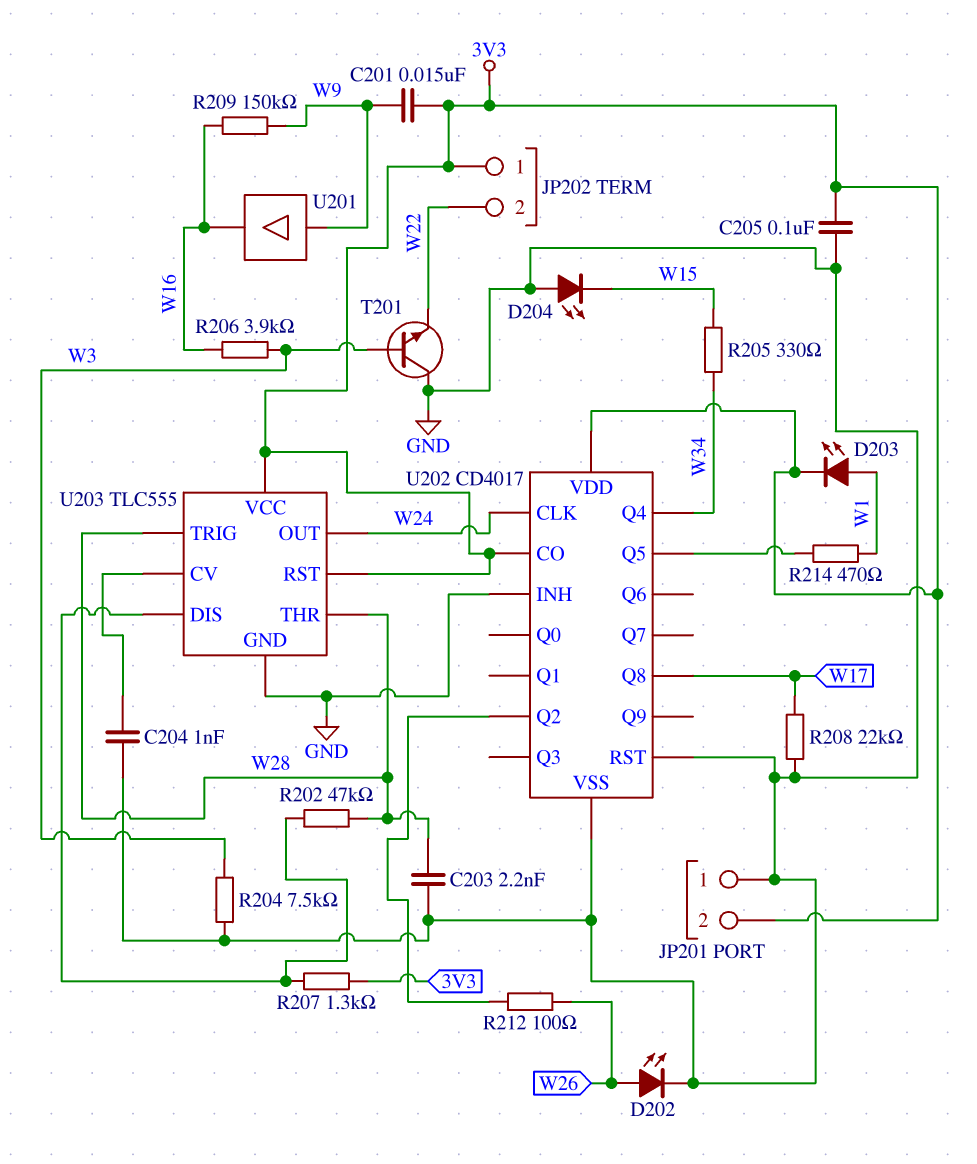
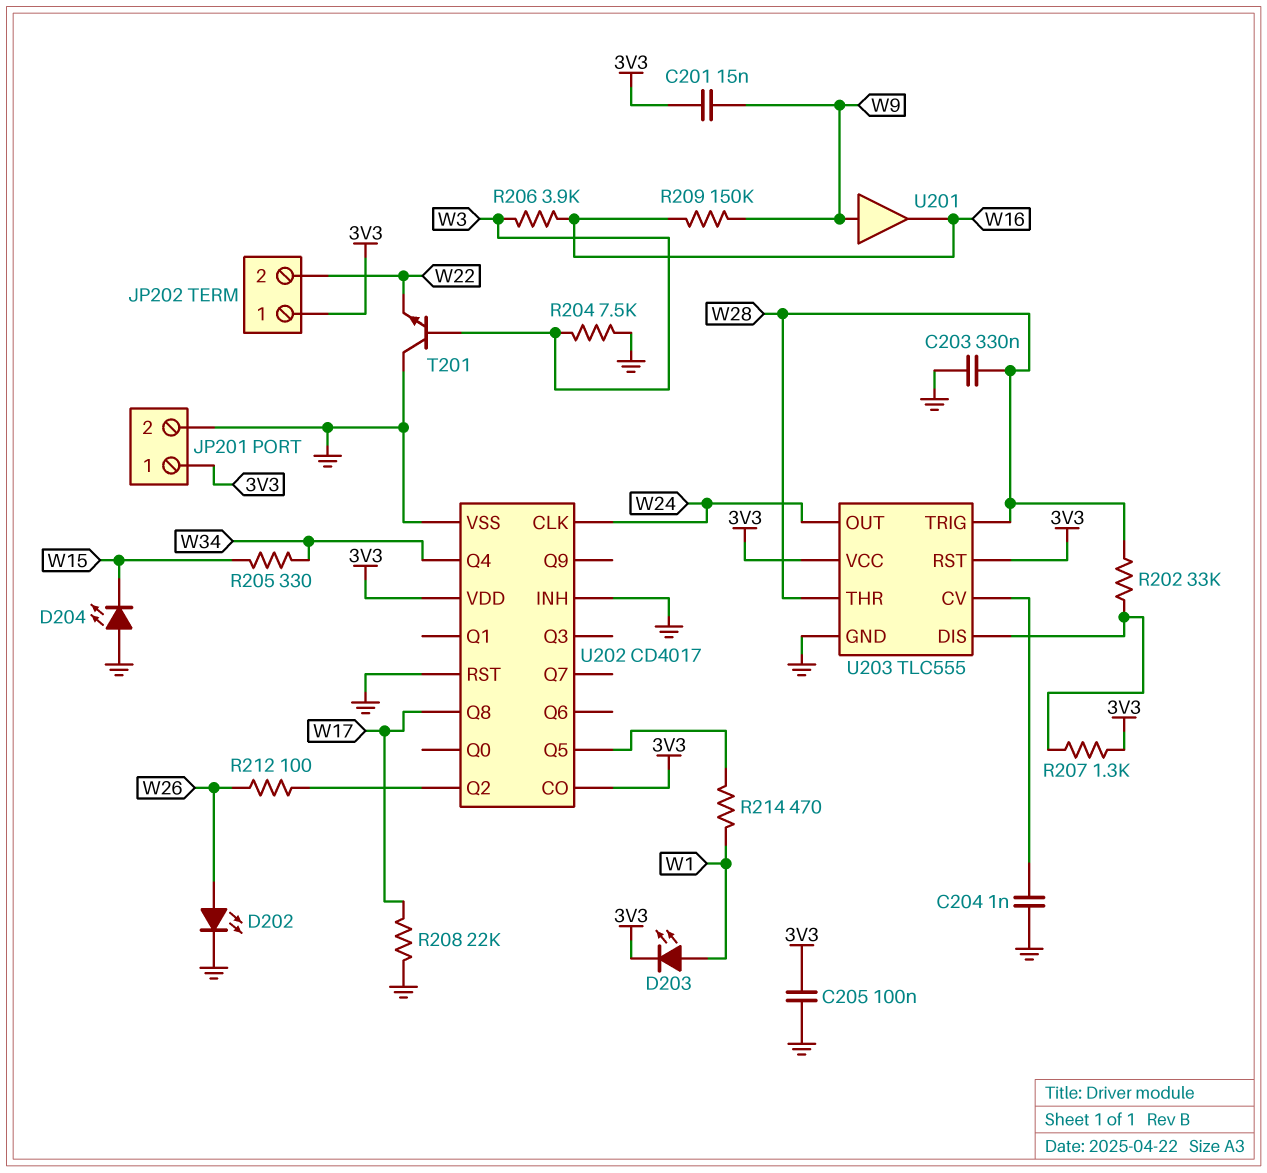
C203: 2.2nF (GND, W28) -> 330nF (GND, W28)
JP201 pin 1: GND -> 3V3
JP201 pin 2: 3V3 -> GND
R202: 47k (U203/DIS, W28) -> 33k (U203/DIS, W28)

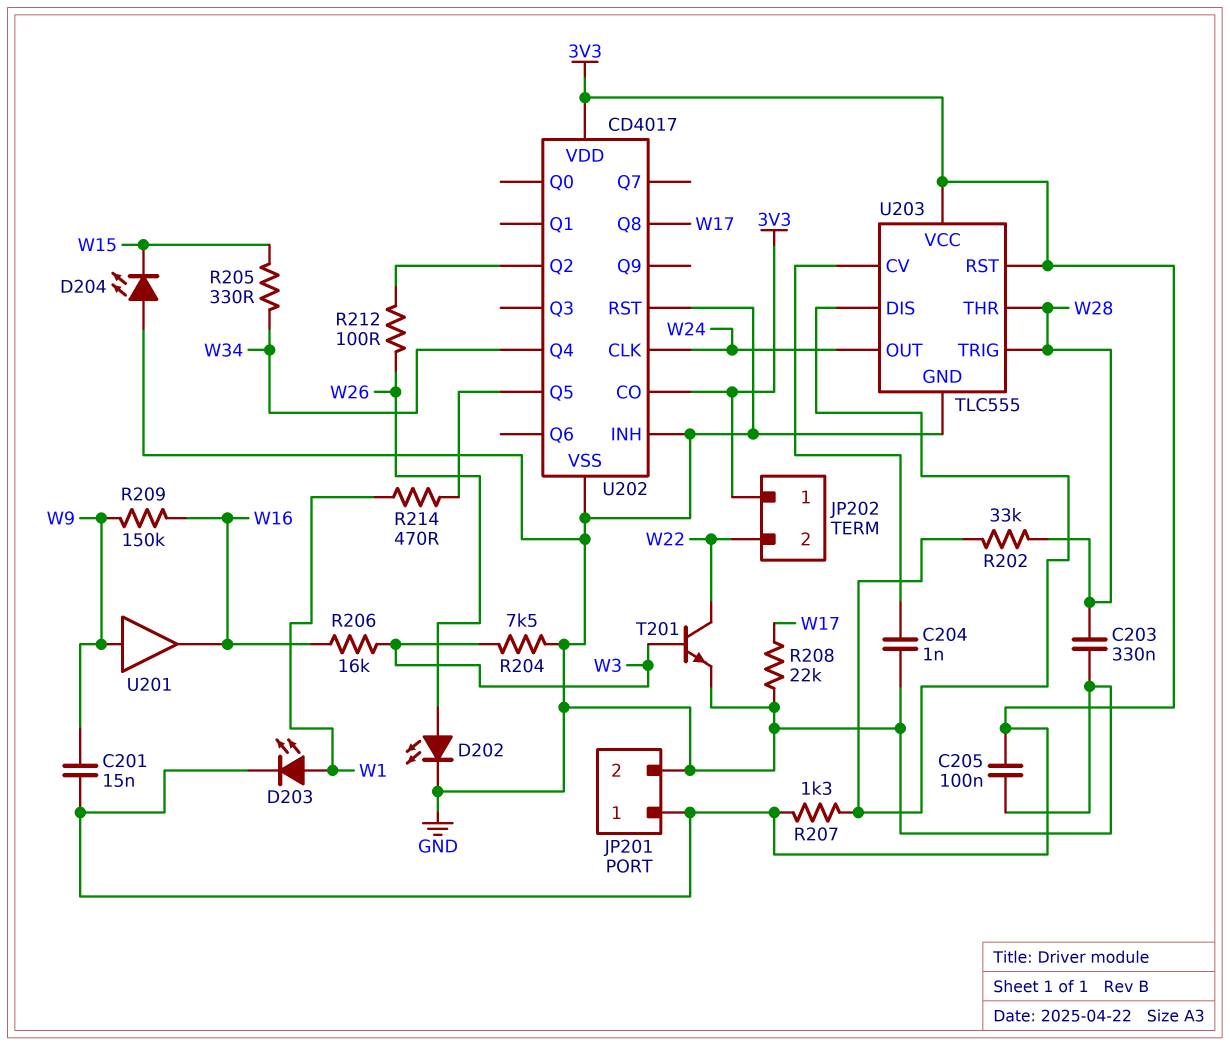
R206: 3.9k (W3, W16) -> 16k (W3, W16)
T201: NPN (B W3, C GND, E W22) -> NPN (B W3, C W22, E GND)

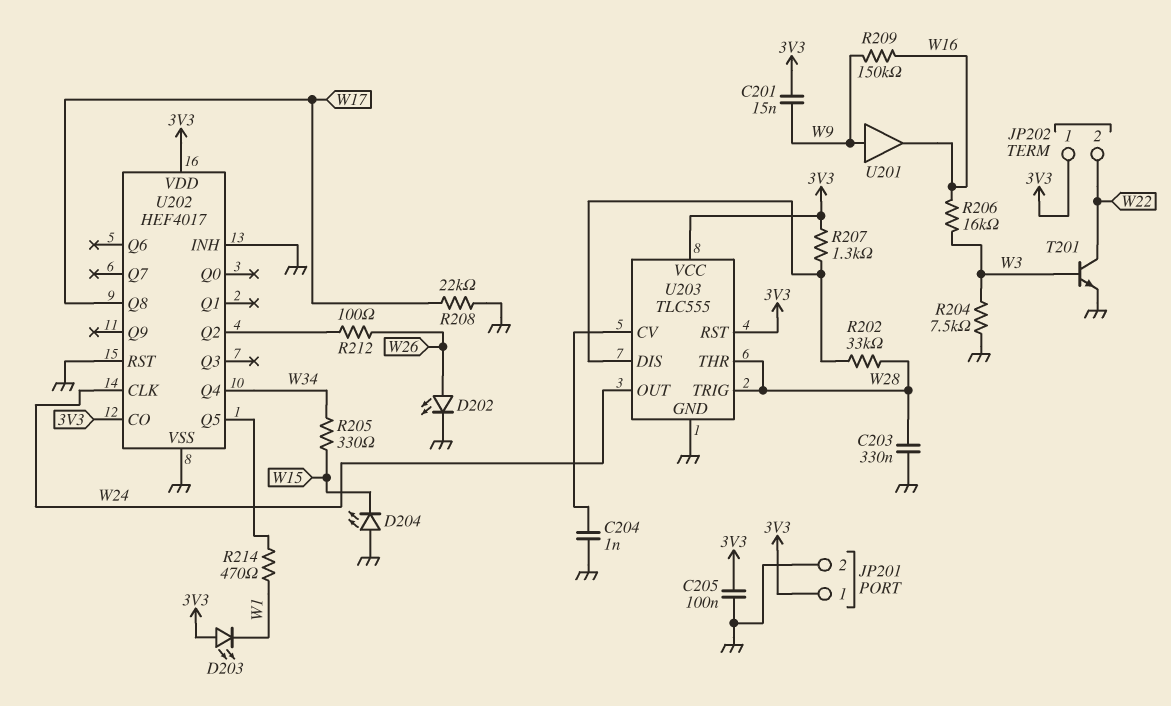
D203: LED (A W1, K 3V3) -> LED (A 3V3, K W1)
U202: CD4017 -> HEF4017

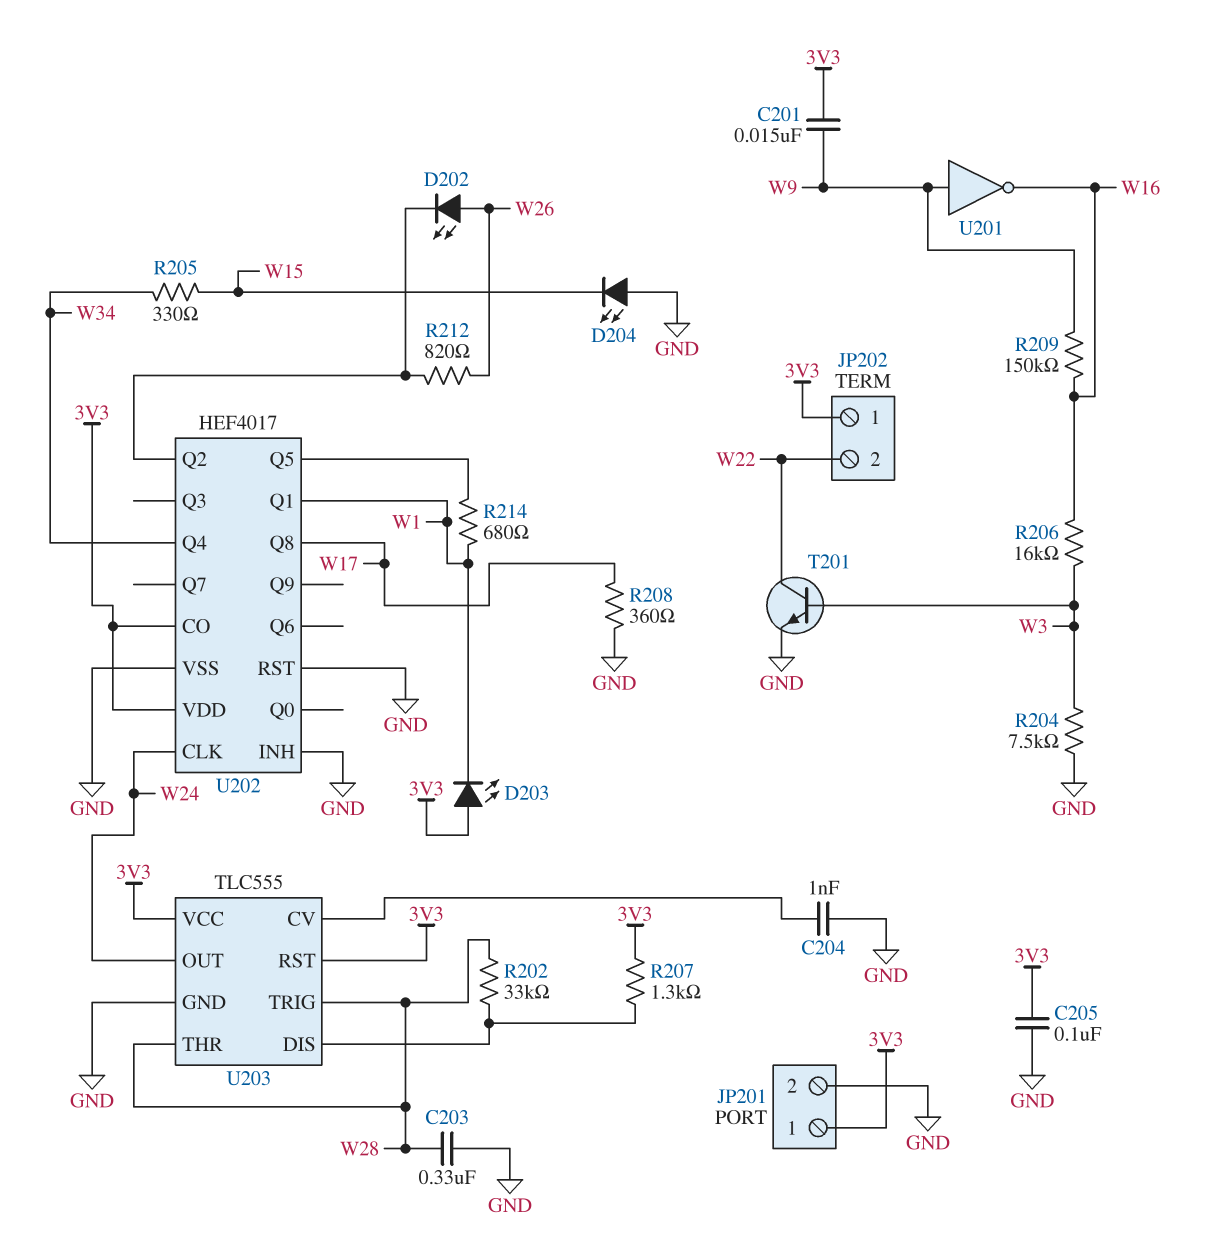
D202: LED (A W26, K GND) -> LED (A W26, K U202/Q2)
R208: 22k (GND, W17) -> 360 (GND, W17)
R212: 100 (U202/Q2, W26) -> 820 (U202/Q2, W26)
R214: 470 (U202/Q5, W1) -> 680 (U202/Q5, W1)
U201: buffer (in W9, out W16) -> NOT (in W9, out W16)
U202 pin Q1: none -> W1

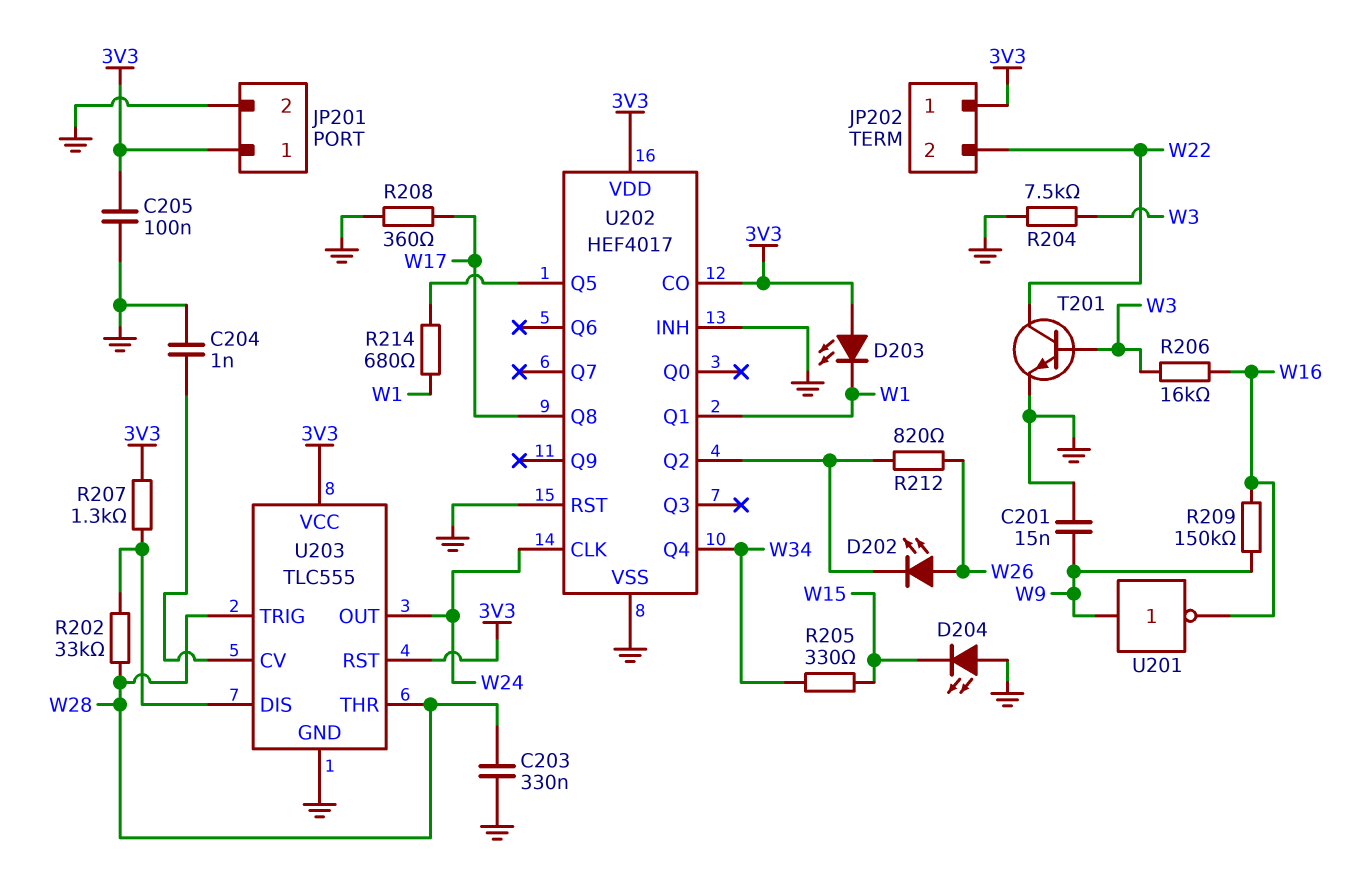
C201: 15nF (3V3, W9) -> 15nF (GND, W9)

